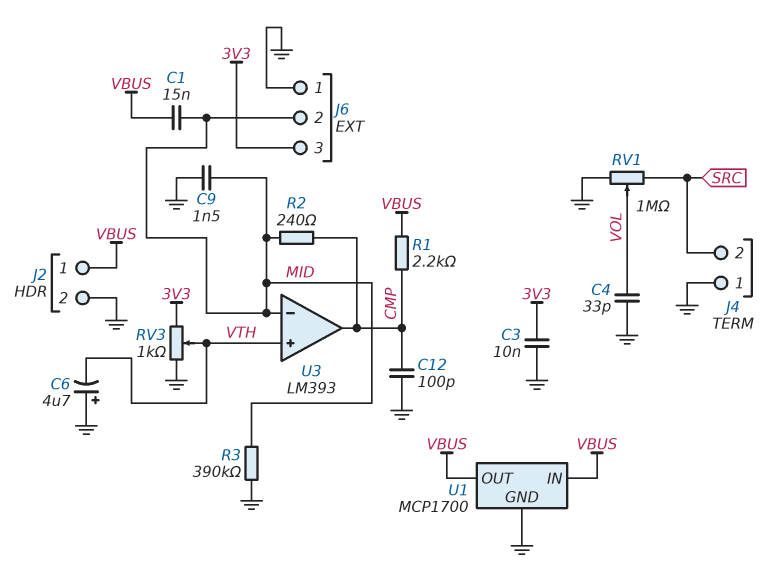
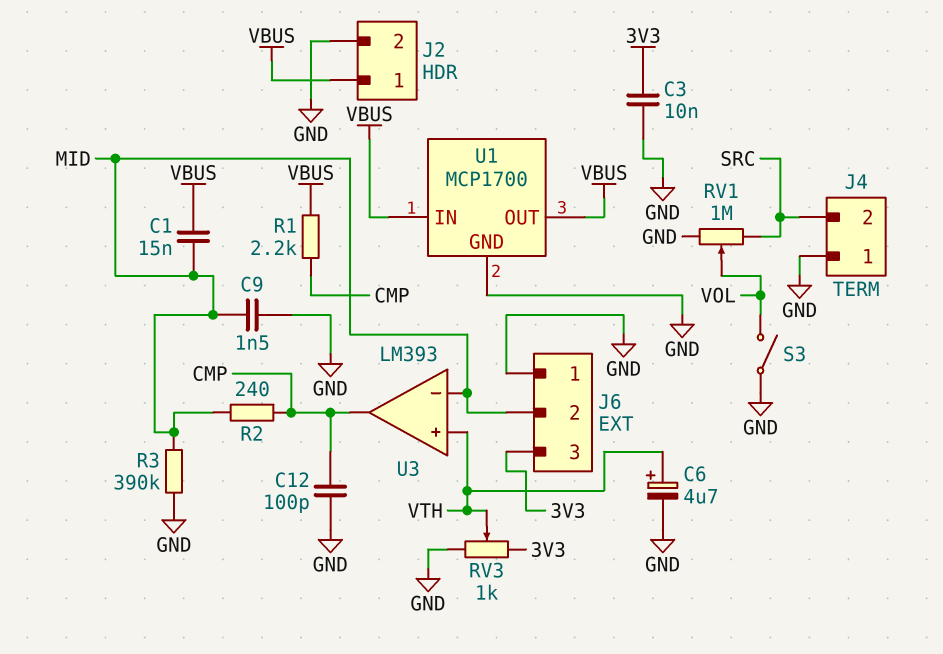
C4: 33pF (GND, VOL) -> none
C6: 4.7uF (plus GND, minus VTH) -> 4.7uF (plus VTH, minus GND)
S3: none -> switch (GND, VOL)

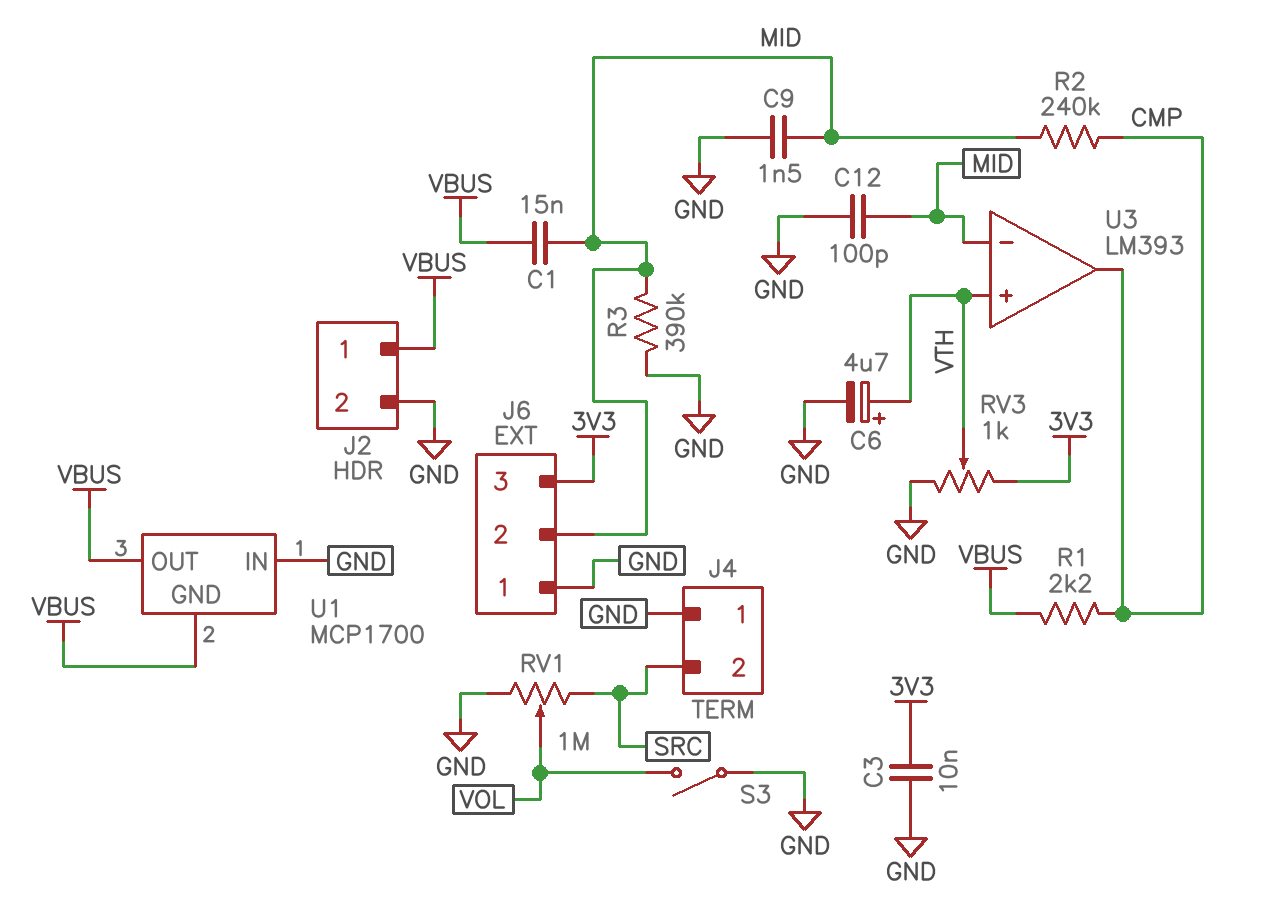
C12: 100pF (CMP, GND) -> 100pF (GND, MID)
R2: 240 (CMP, MID) -> 240k (CMP, MID)
U1 pin GND: GND -> VBUS
U1 pin IN: VBUS -> GND

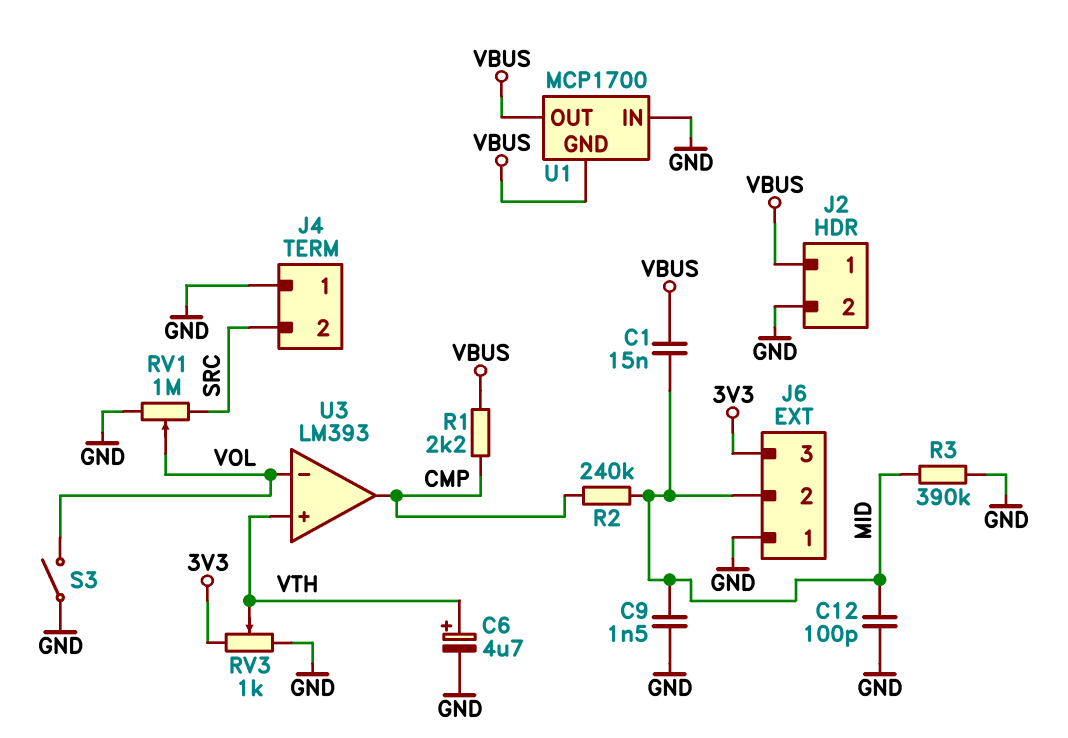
C3: 10nF (3V3, GND) -> none
U3 pin in-: MID -> VOL

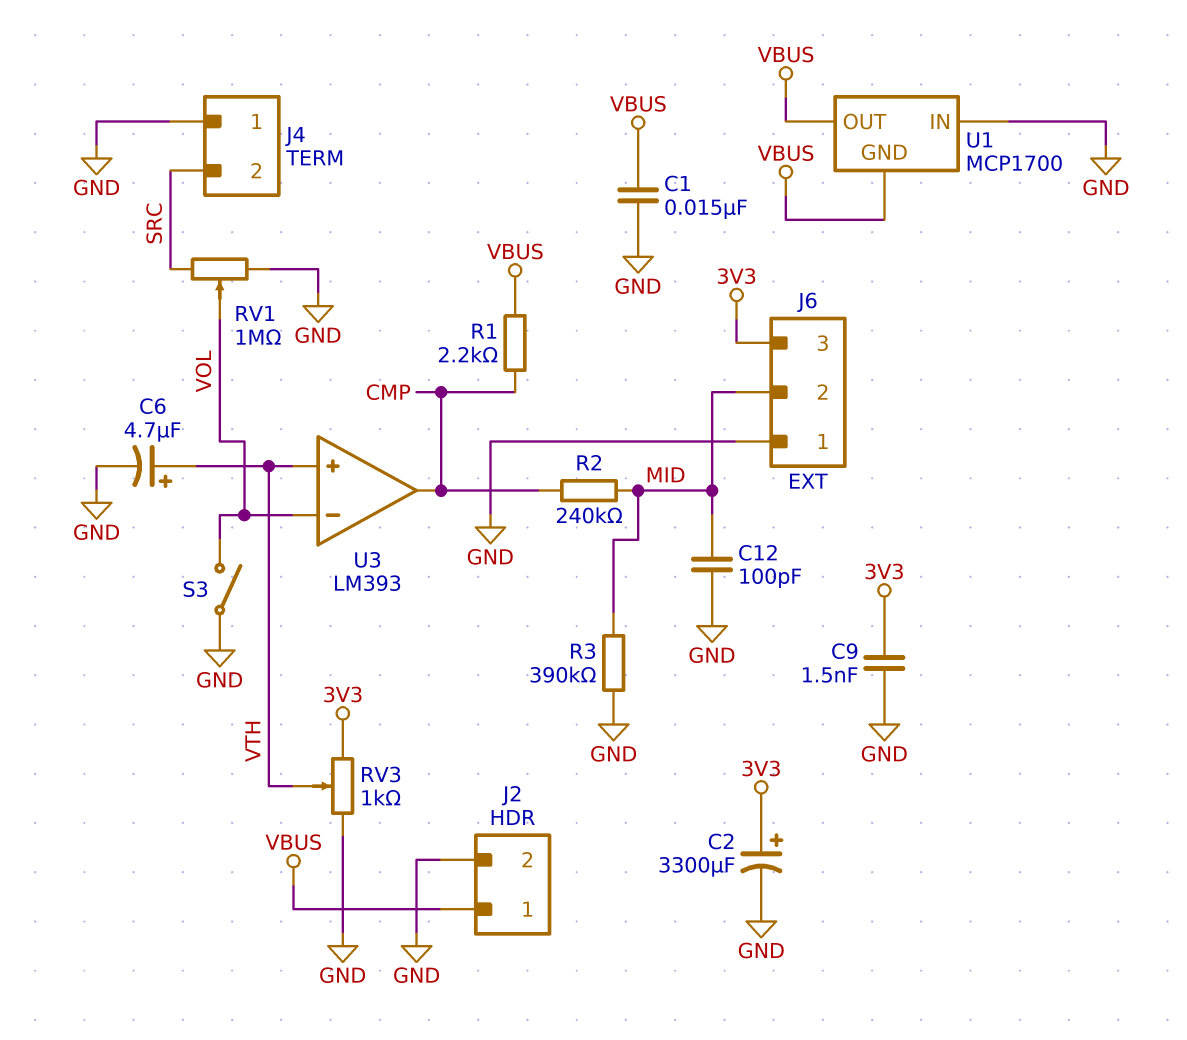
C1: 15nF (MID, VBUS) -> 15nF (GND, VBUS)
C2: none -> 3300uF (plus 3V3, minus GND)
C9: 1.5nF (GND, MID) -> 1.5nF (3V3, GND)

